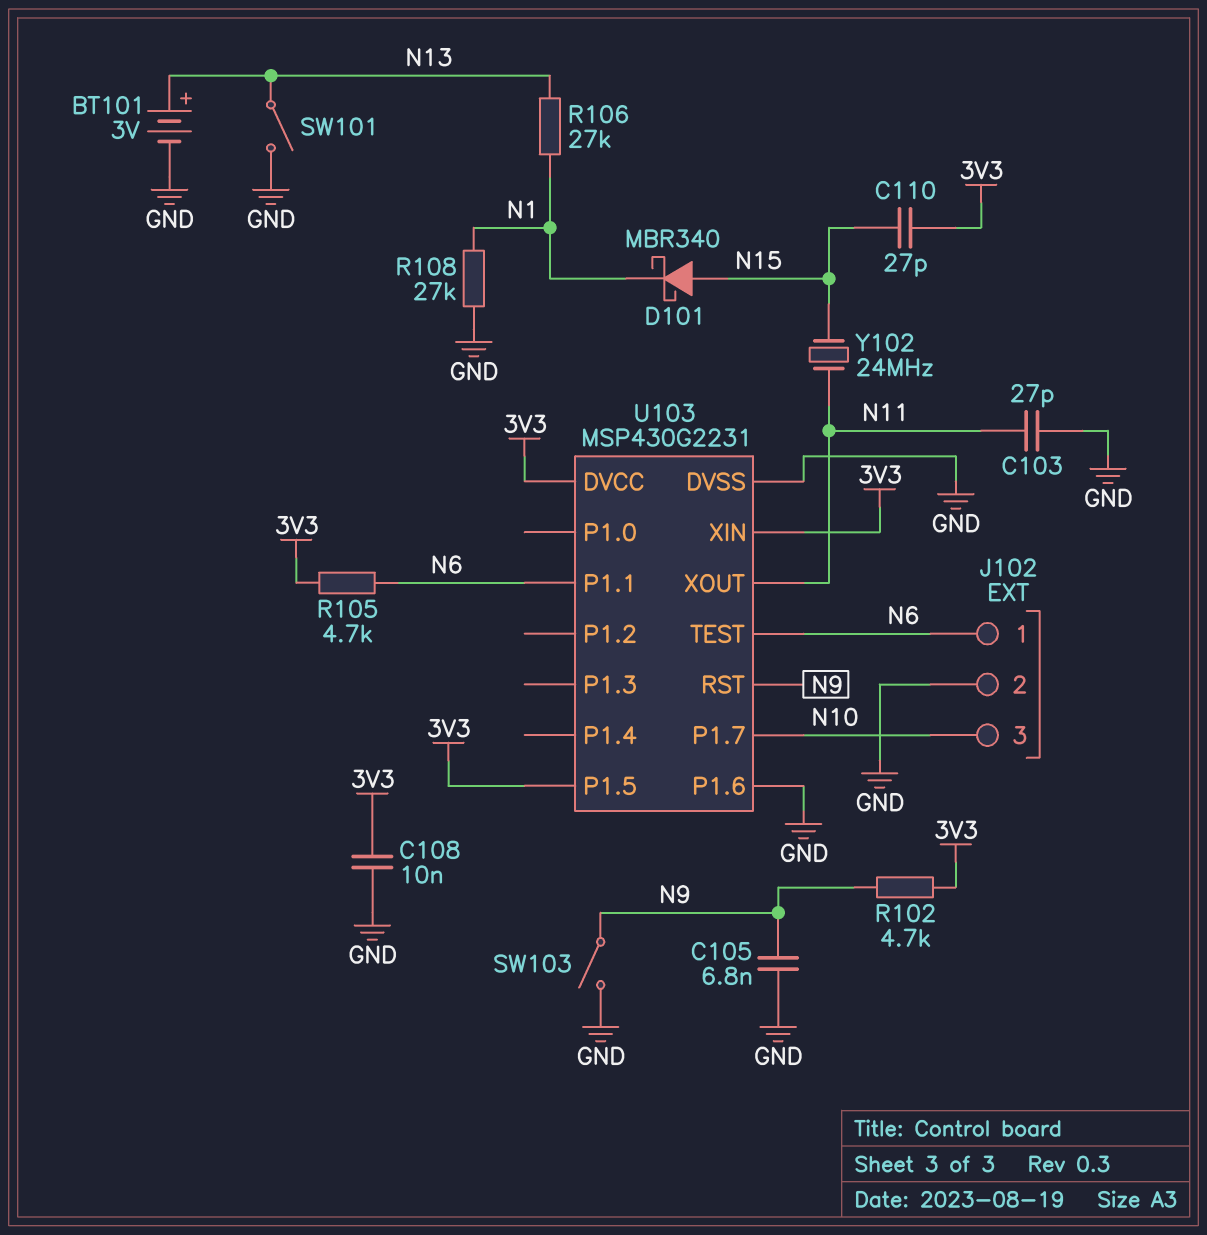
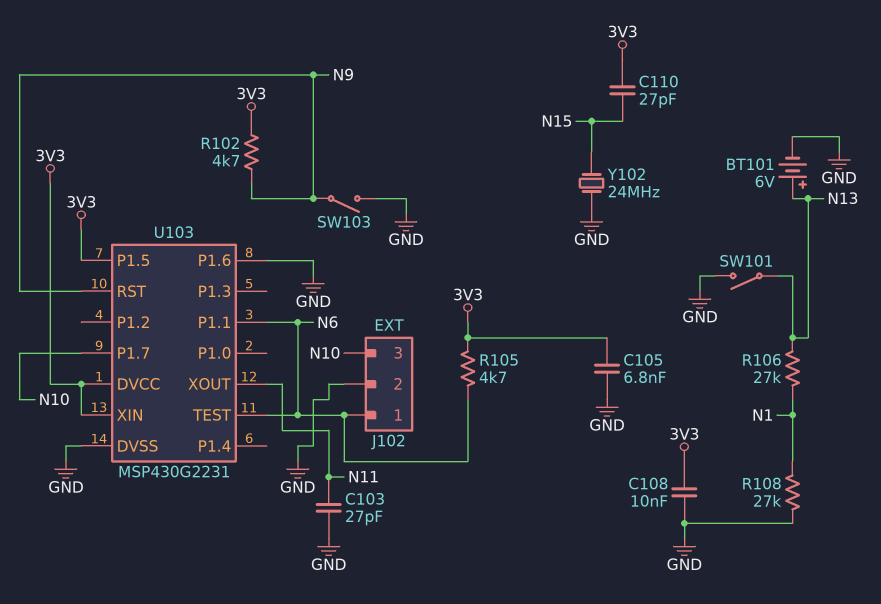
BT101: 3V (plus N13, minus GND) -> 6V (plus N13, minus GND)
C105: 6.8nF (GND, N9) -> 6.8nF (3V3, GND)
D101: schottky MBR340 (A N15, K N1) -> none
Y102: 24MHz (N11, N15) -> 24MHz (GND, N15)

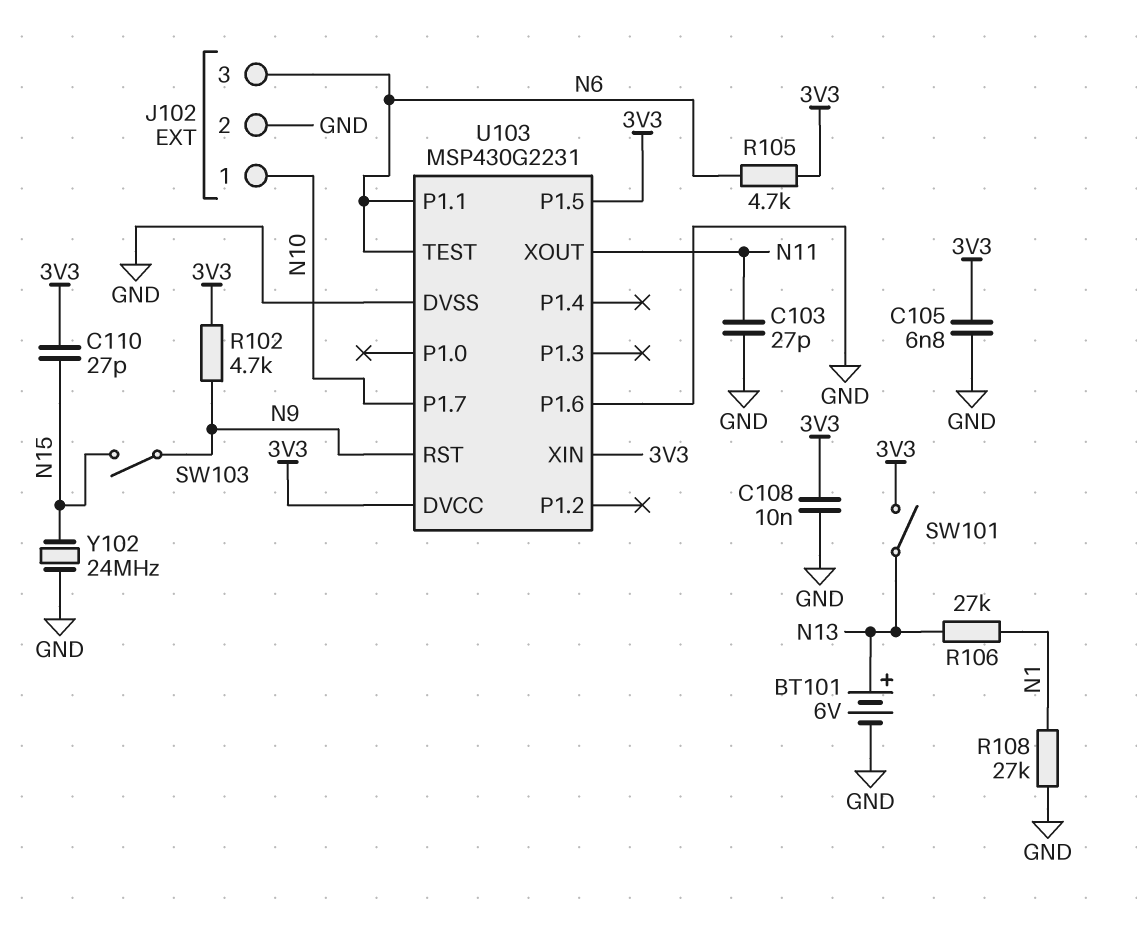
J102 pin 1: N6 -> N10
J102 pin 3: N10 -> N6
SW101: switch (GND, N13) -> switch (3V3, N13)
SW103: switch (GND, N9) -> switch (N9, N15)

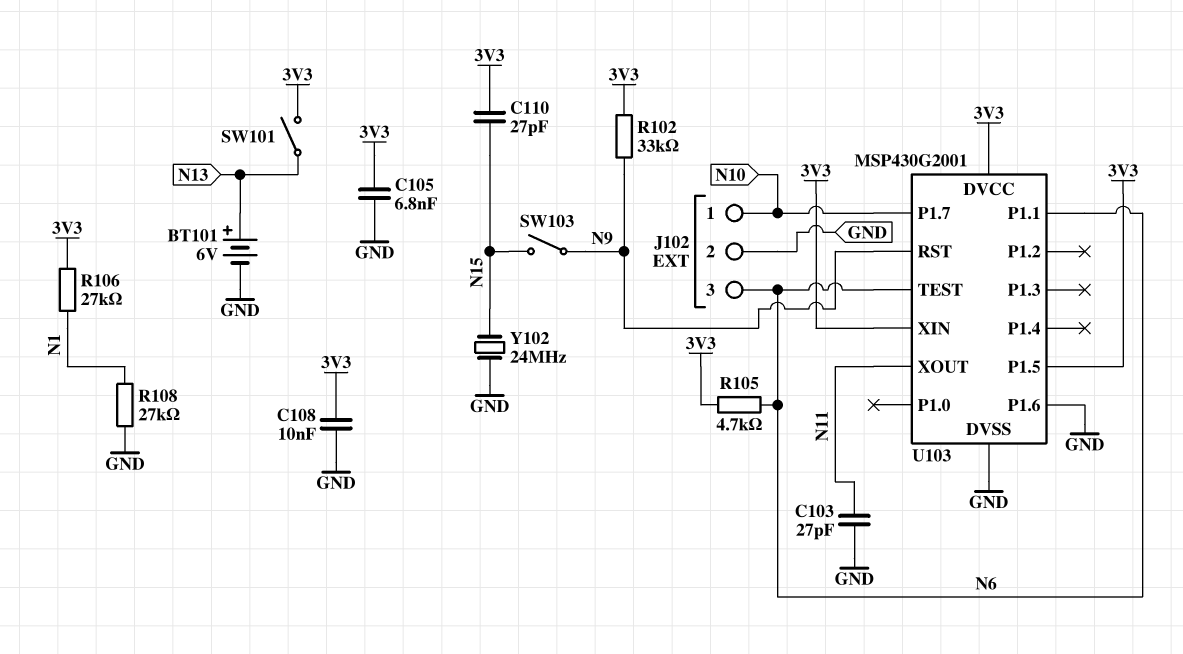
R102: 4.7k (3V3, N9) -> 33k (3V3, N9)
R106: 27k (N1, N13) -> 27k (3V3, N1)
U103: MSP430G2231 -> MSP430G2001

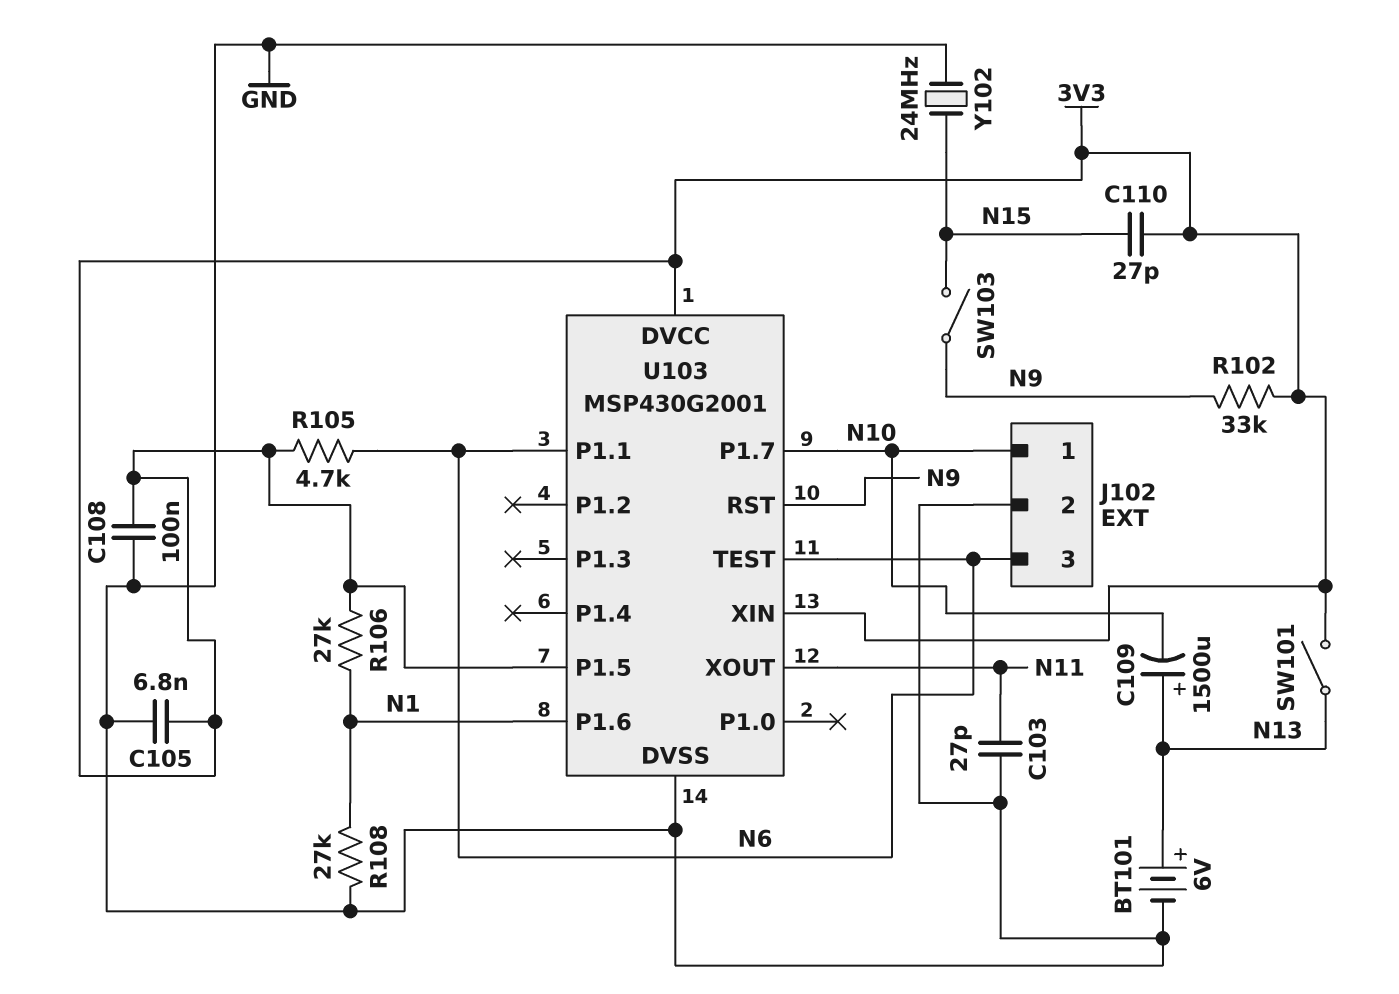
C108: 10nF (3V3, GND) -> 100nF (3V3, GND)
C109: none -> 1500uF (plus N13, minus N10)
U103 pin P1.6: GND -> N1

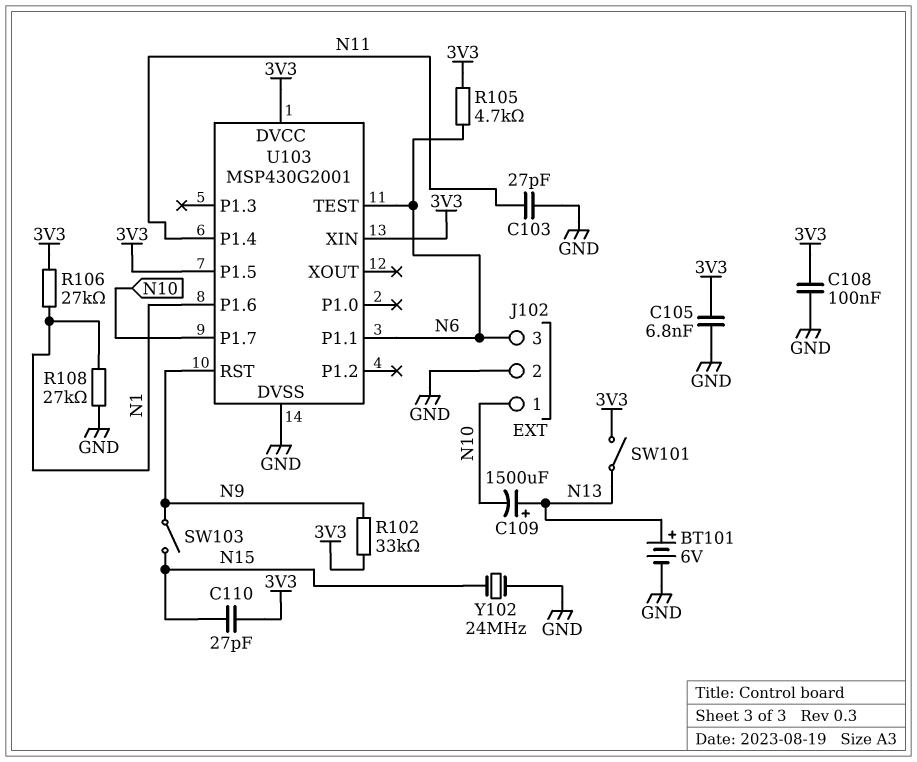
U103 pin P1.4: none -> N11
U103 pin XOUT: N11 -> none

